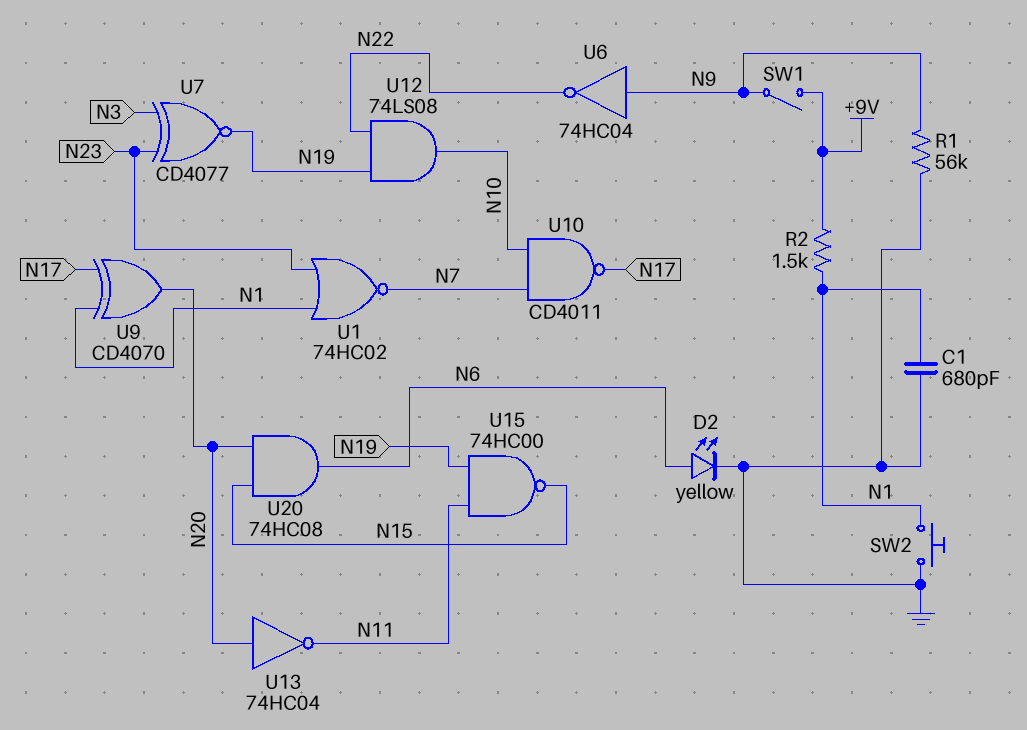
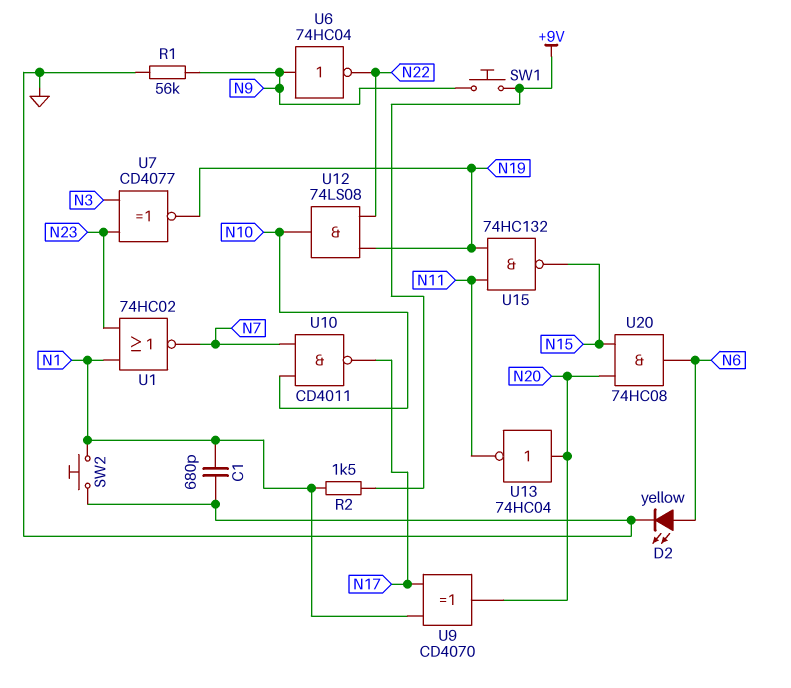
SW1: switch (+9V, N9) -> button (+9V, N9)
U15: NAND 74HC00 (in N11, in N19, out N15) -> NAND 74HC132 (in N11, in N19, out N15)

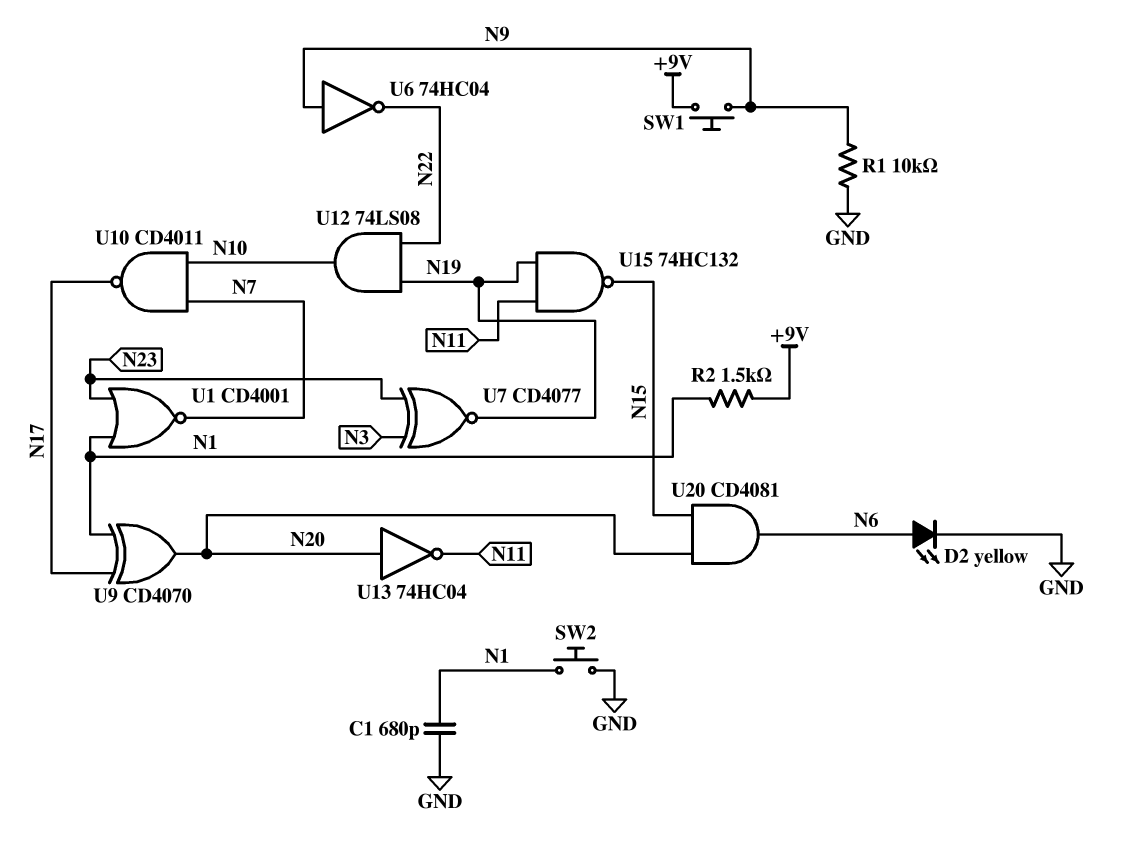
R1: 56k (GND, N9) -> 10k (GND, N9)
U1: NOR 74HC02 (in N1, in N23, out N7) -> NOR CD4001 (in N1, in N23, out N7)
U20: AND 74HC08 (in N15, in N20, out N6) -> AND CD4081 (in N15, in N20, out N6)

